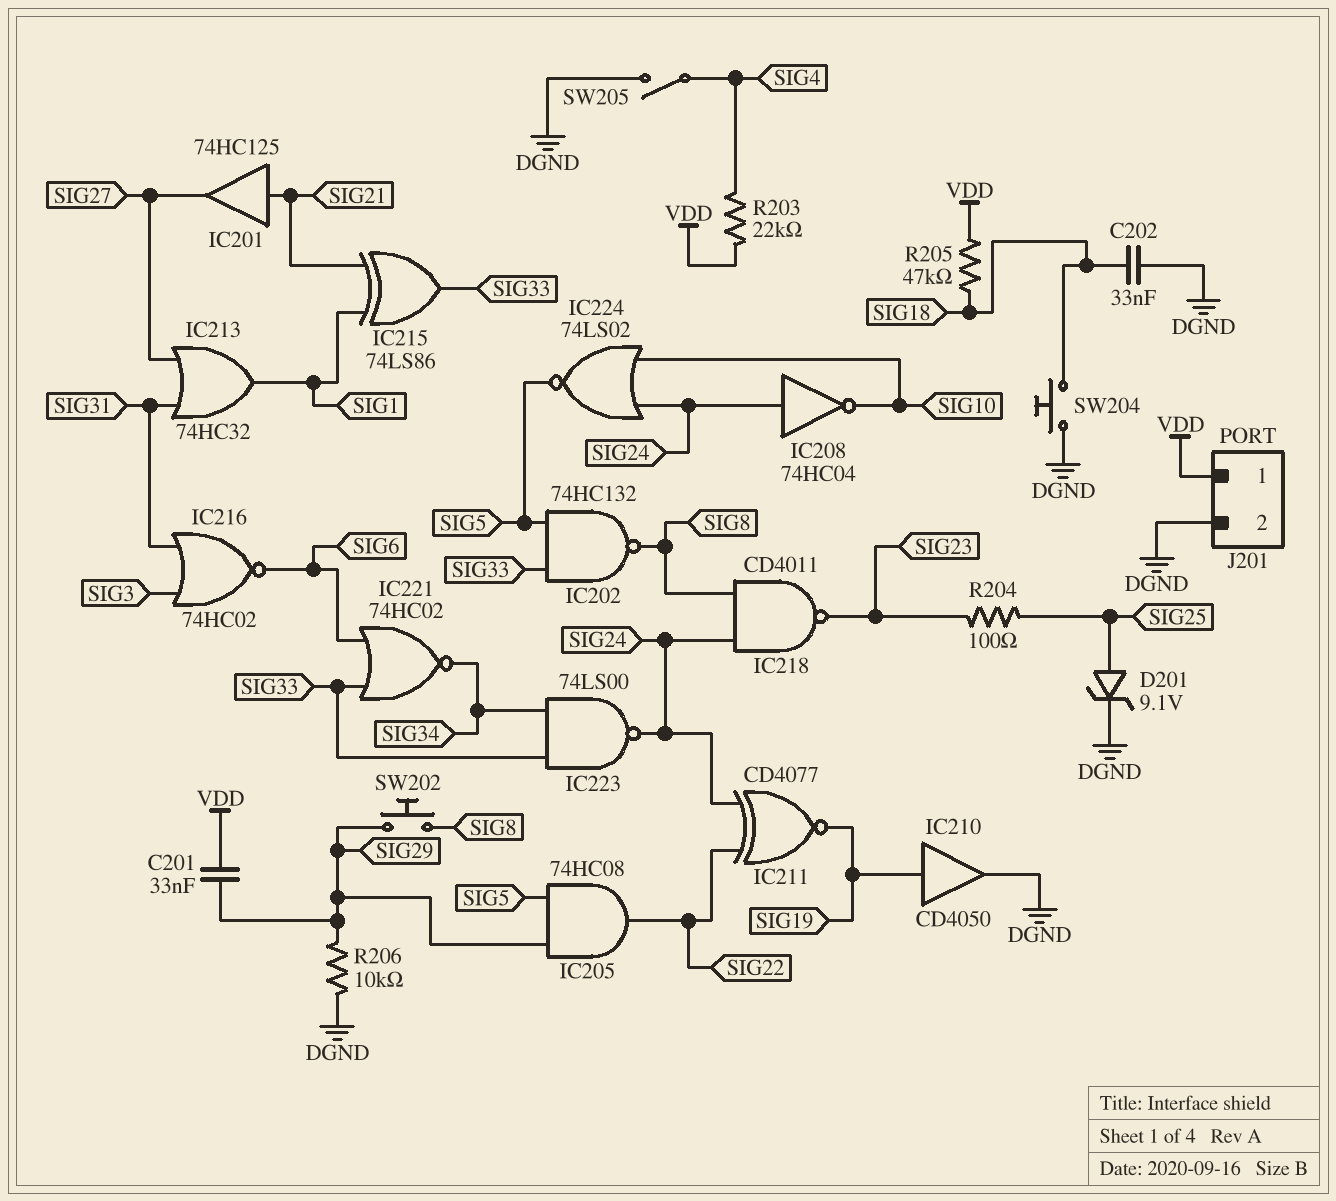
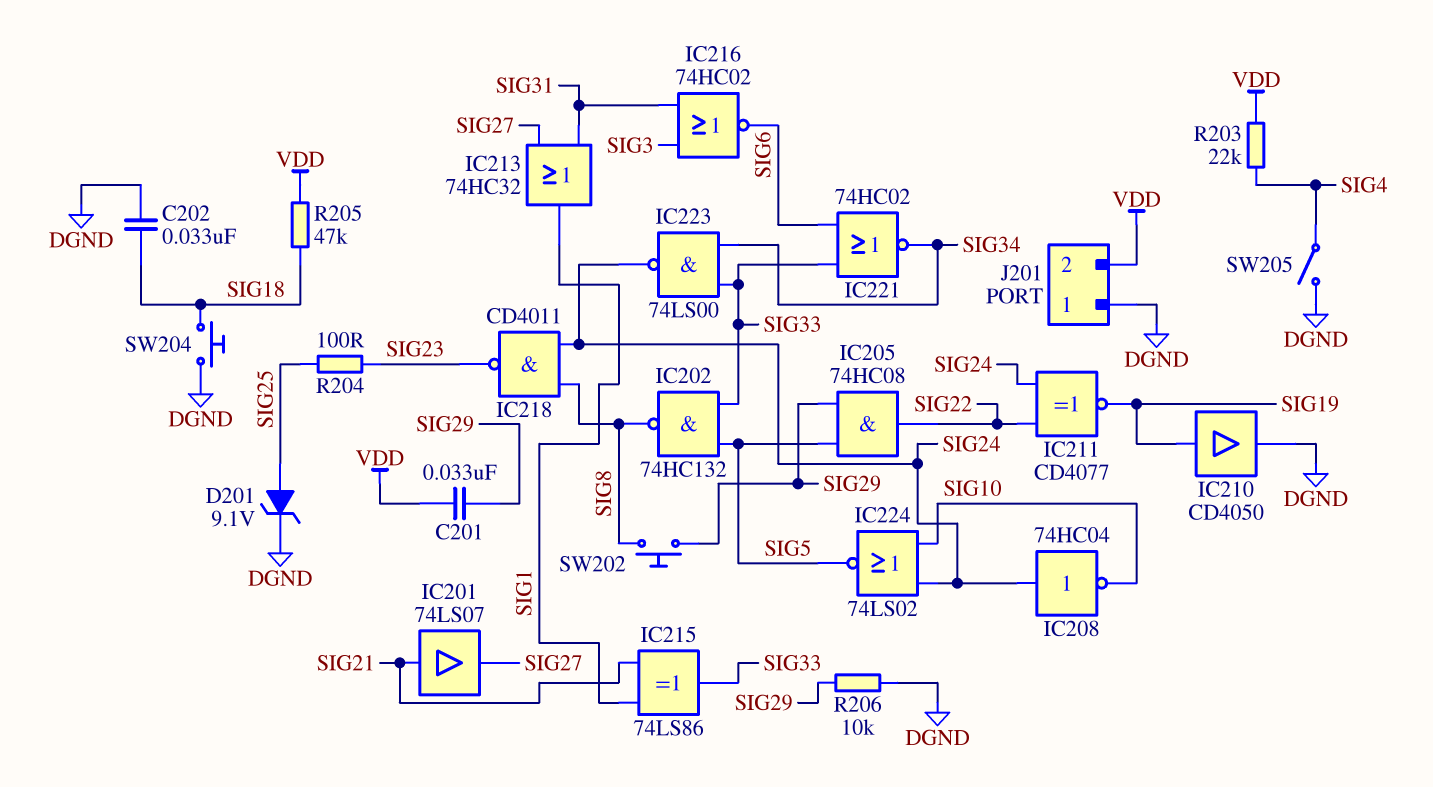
IC201: buffer 74HC125 (in SIG21, out SIG27) -> buffer 74LS07 (in SIG21, out SIG27)
J201 pin 1: VDD -> DGND
J201 pin 2: DGND -> VDD

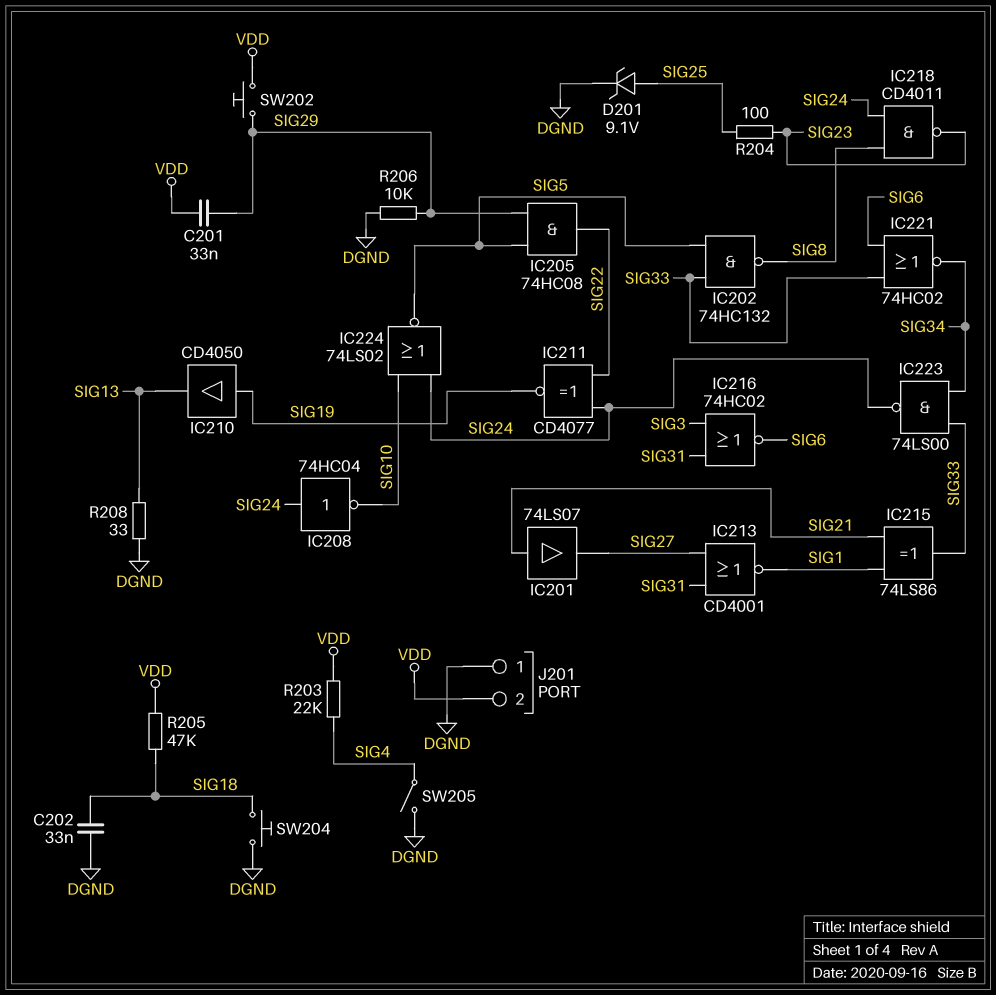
IC210: buffer CD4050 (in SIG19, out DGND) -> buffer CD4050 (in SIG19, out SIG13)
IC213: OR 74HC32 (in SIG27, in SIG31, out SIG1) -> NOR CD4001 (in SIG27, in SIG31, out SIG1)
R208: none -> 33 (DGND, SIG13)
SW202: button (SIG8, SIG29) -> button (SIG29, VDD)

